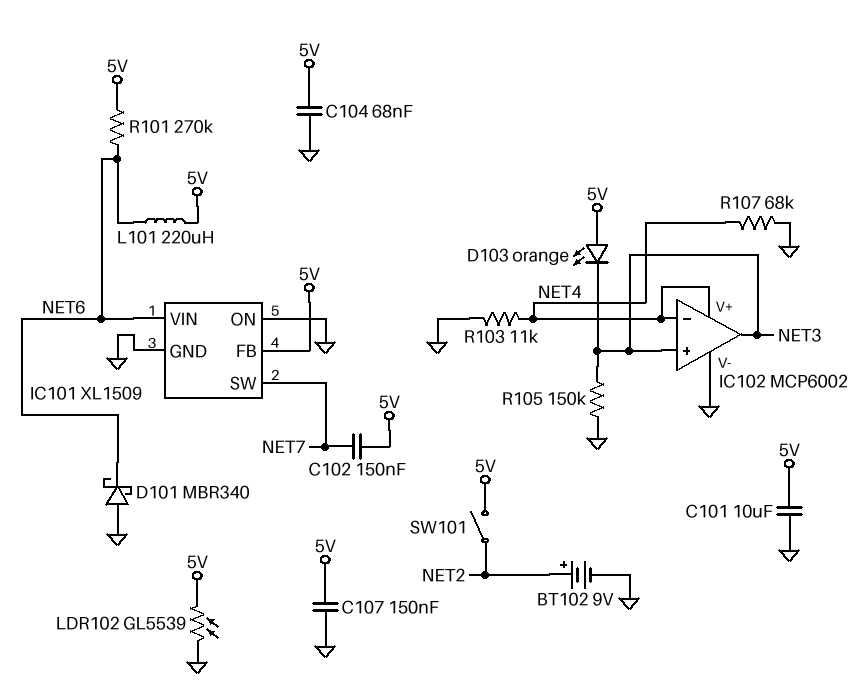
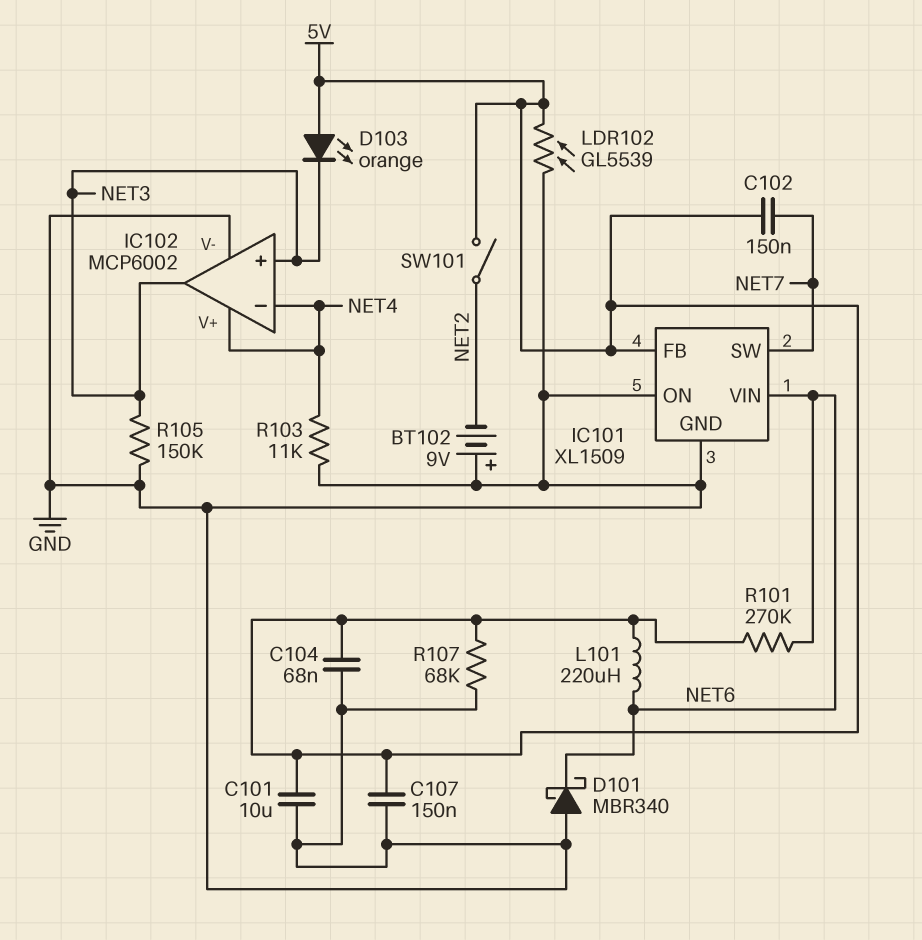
BT102: 9V (plus NET2, minus GND) -> 9V (plus GND, minus NET2)
R107: 68k (GND, NET4) -> 68k (5V, GND)

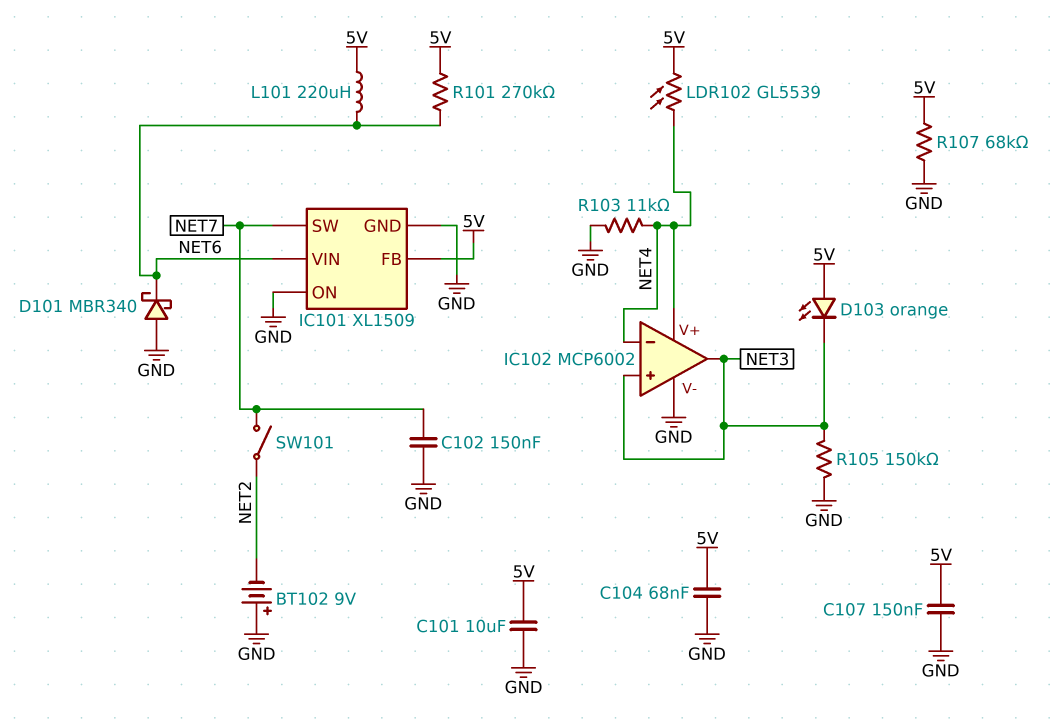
C102: 150nF (5V, NET7) -> 150nF (GND, NET7)
LDR102: GL5539 (5V, GND) -> GL5539 (5V, NET4)
SW101: switch (5V, NET2) -> switch (NET2, NET7)

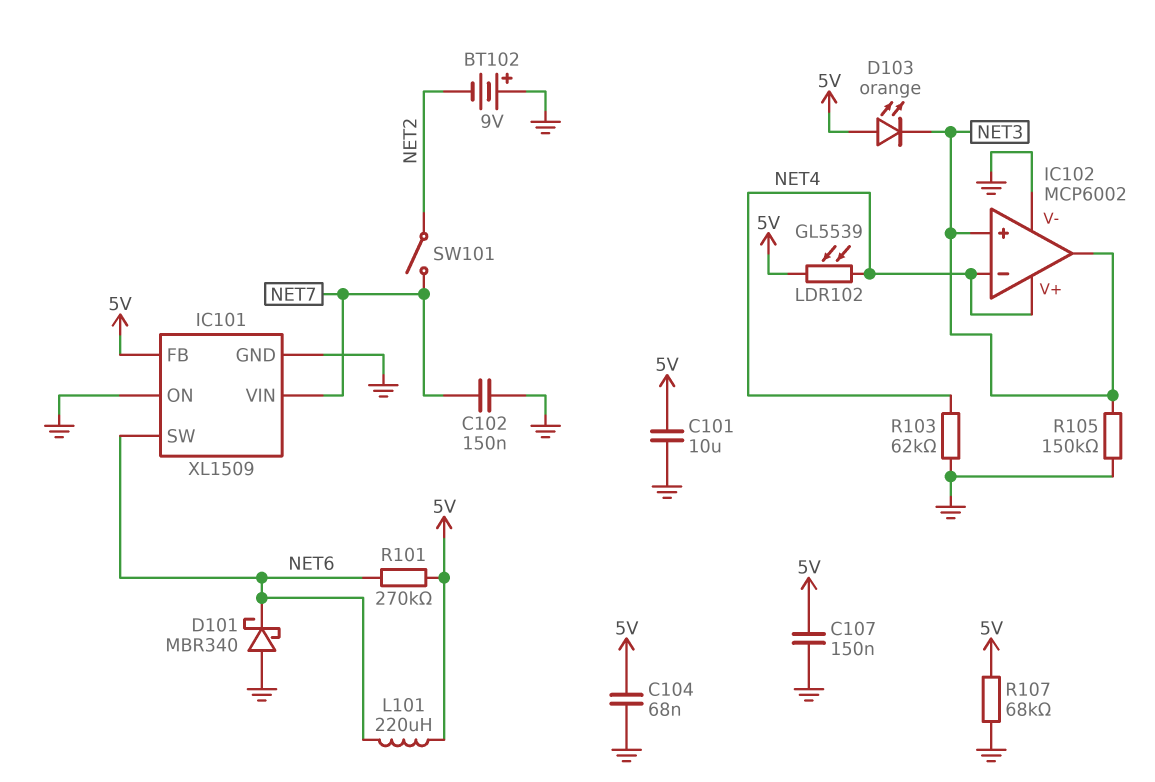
IC101 pin SW: NET7 -> NET6
IC101 pin VIN: NET6 -> NET7
R103: 11k (GND, NET4) -> 62k (GND, NET4)

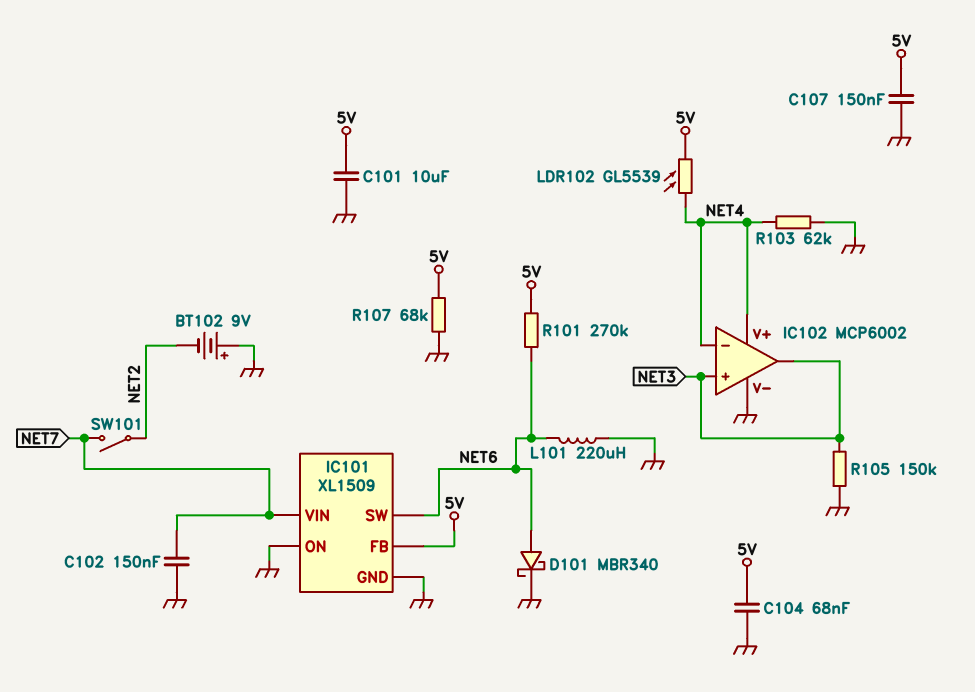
D101: schottky MBR340 (A GND, K NET6) -> schottky MBR340 (A NET6, K GND)
D103: LED orange (A 5V, K NET3) -> none
L101: 220uH (5V, NET6) -> 220uH (GND, NET6)

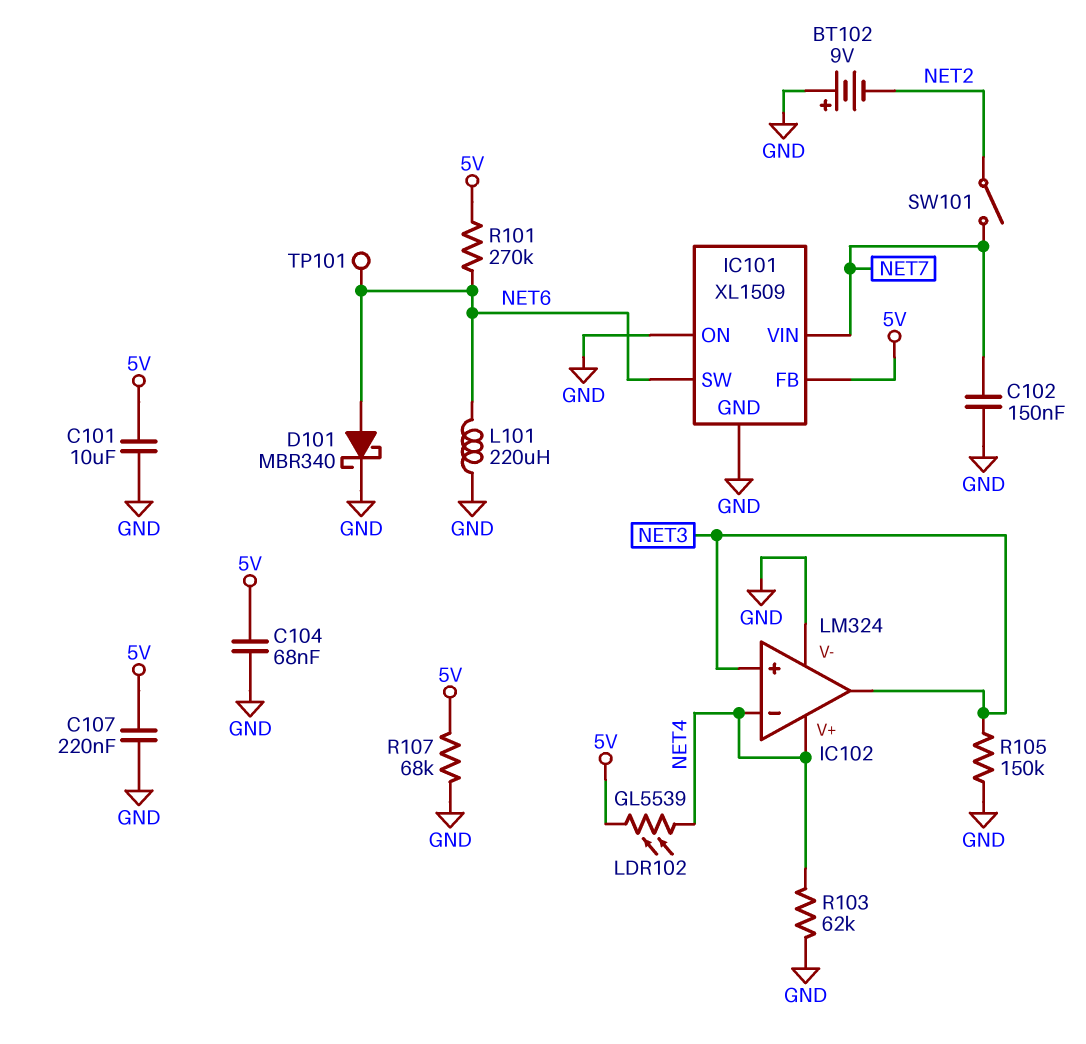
C107: 150nF (5V, GND) -> 220nF (5V, GND)
IC102: MCP6002 -> LM324
TP101: none -> test point (NET6)

